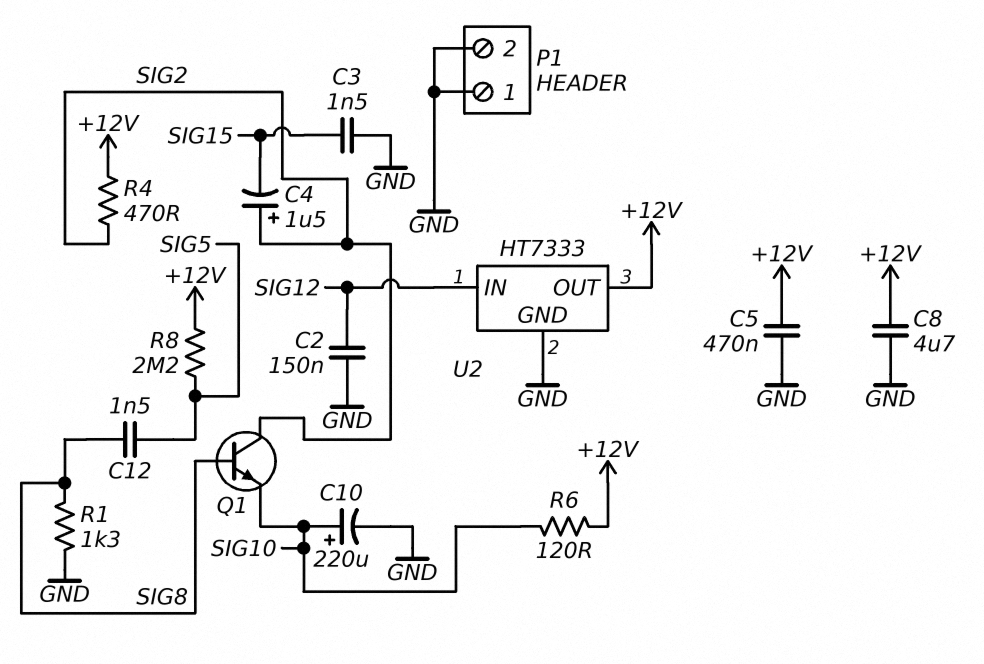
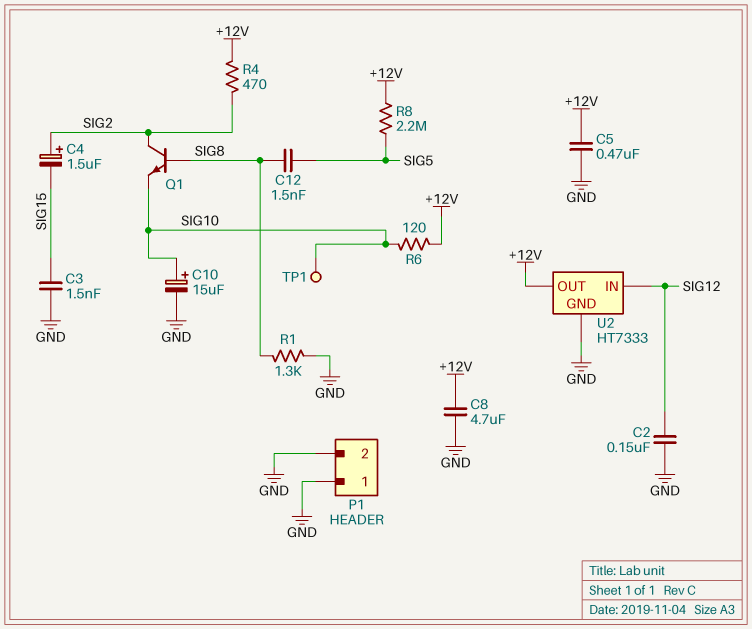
C10: 220uF (plus SIG10, minus GND) -> 15uF (plus SIG10, minus GND)
TP1: none -> test point (SIG10)

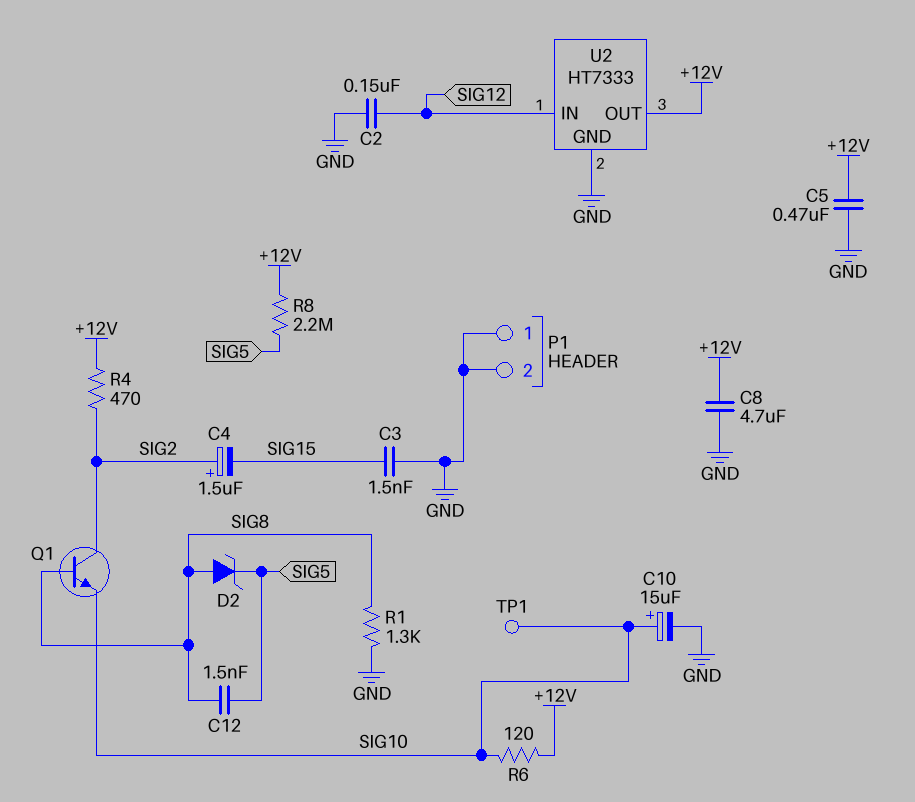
D2: none -> zener (A SIG8, K SIG5)

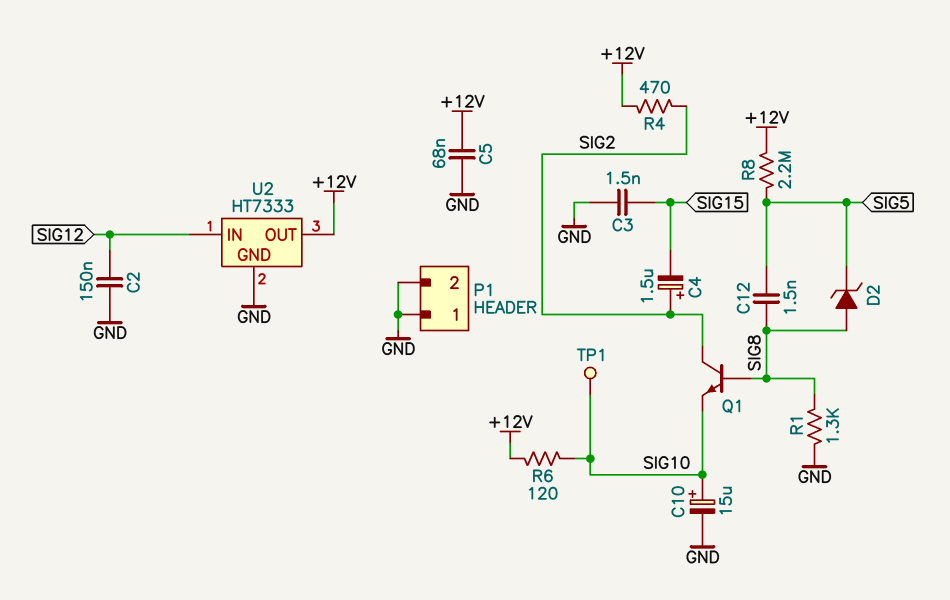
C5: 470nF (+12V, GND) -> 68nF (+12V, GND)
C8: 4.7uF (+12V, GND) -> none

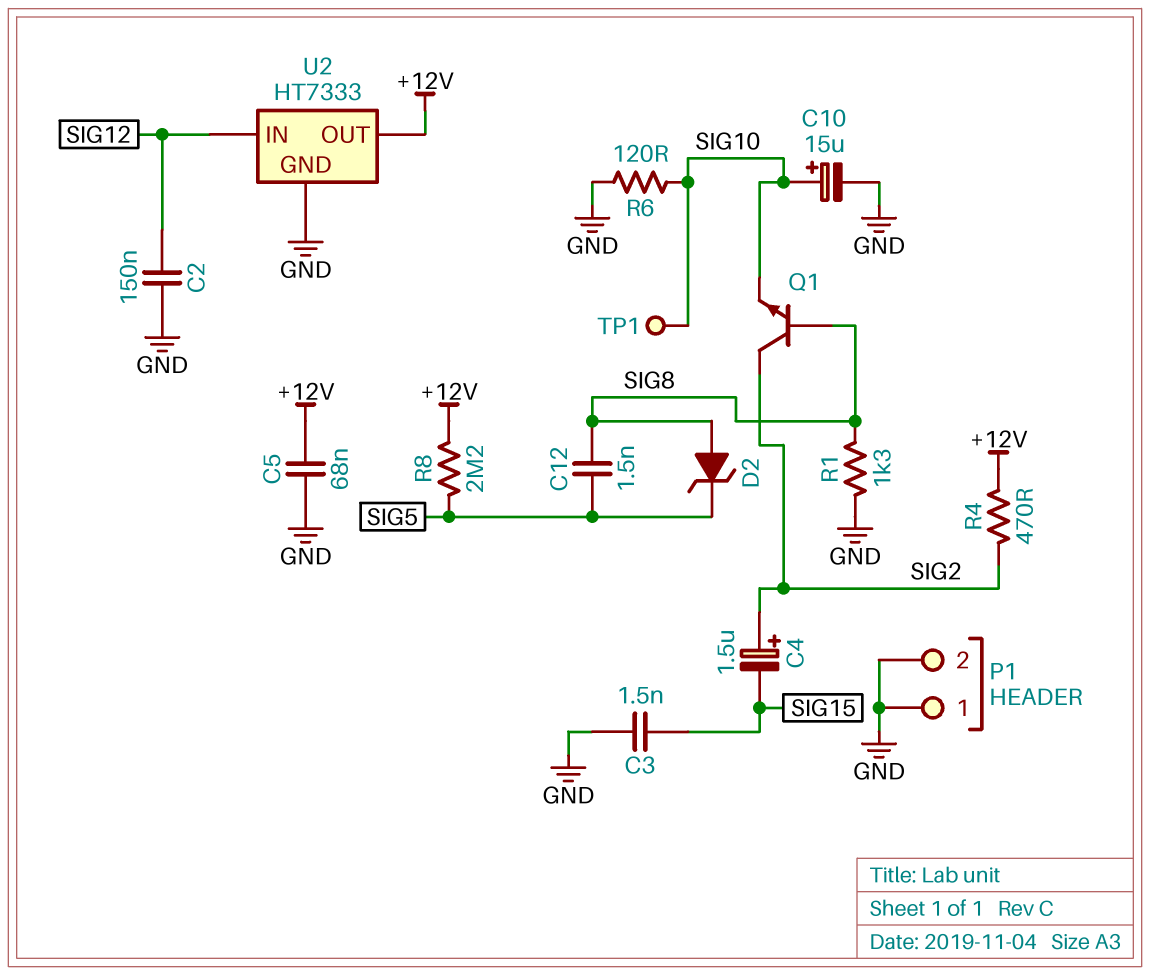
R6: 120 (+12V, SIG10) -> 120 (GND, SIG10)

